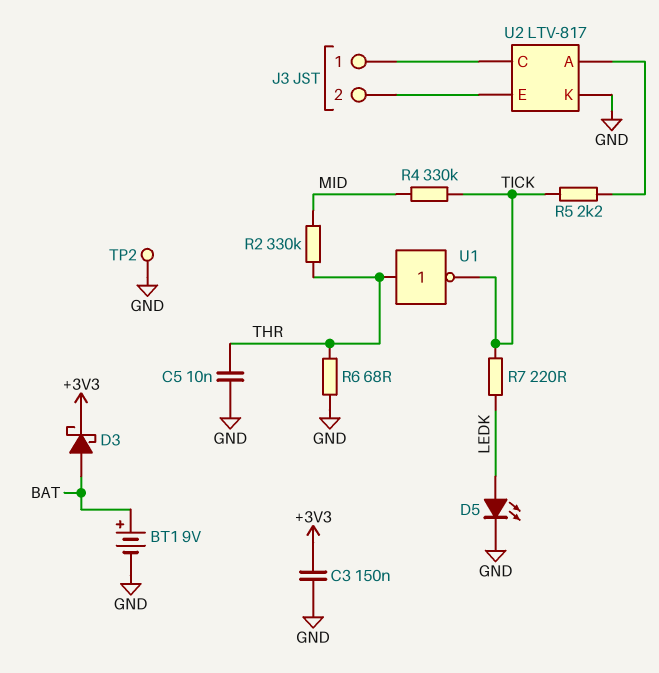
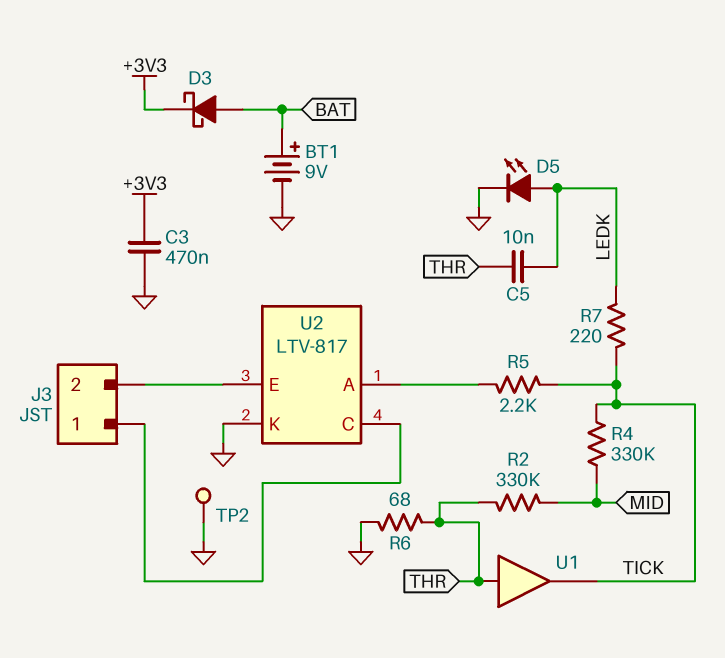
C3: 150nF (+3V3, GND) -> 470nF (+3V3, GND)
C5: 10nF (GND, THR) -> 10nF (LEDK, THR)
U1: NOT (in THR, out TICK) -> buffer (in THR, out TICK)

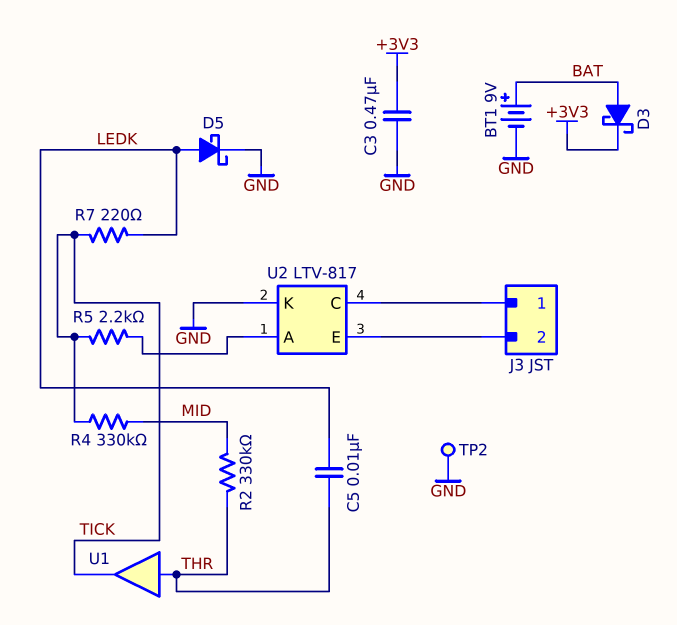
D5: LED (A LEDK, K GND) -> schottky (A LEDK, K GND)
R6: 68 (GND, THR) -> none

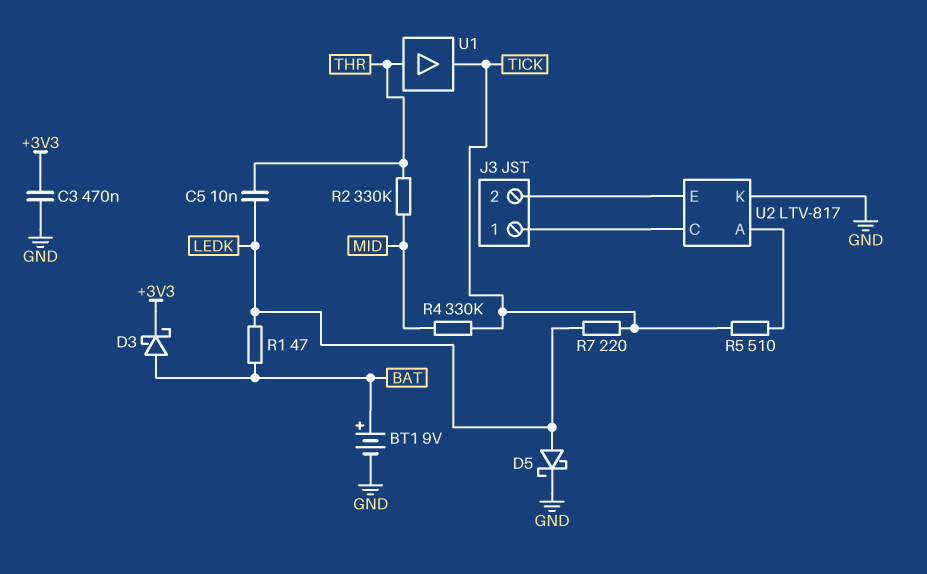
R1: none -> 47 (BAT, LEDK)
R5: 2.2k (TICK, U2/A) -> 510 (TICK, U2/A)
TP2: test point (GND) -> none

